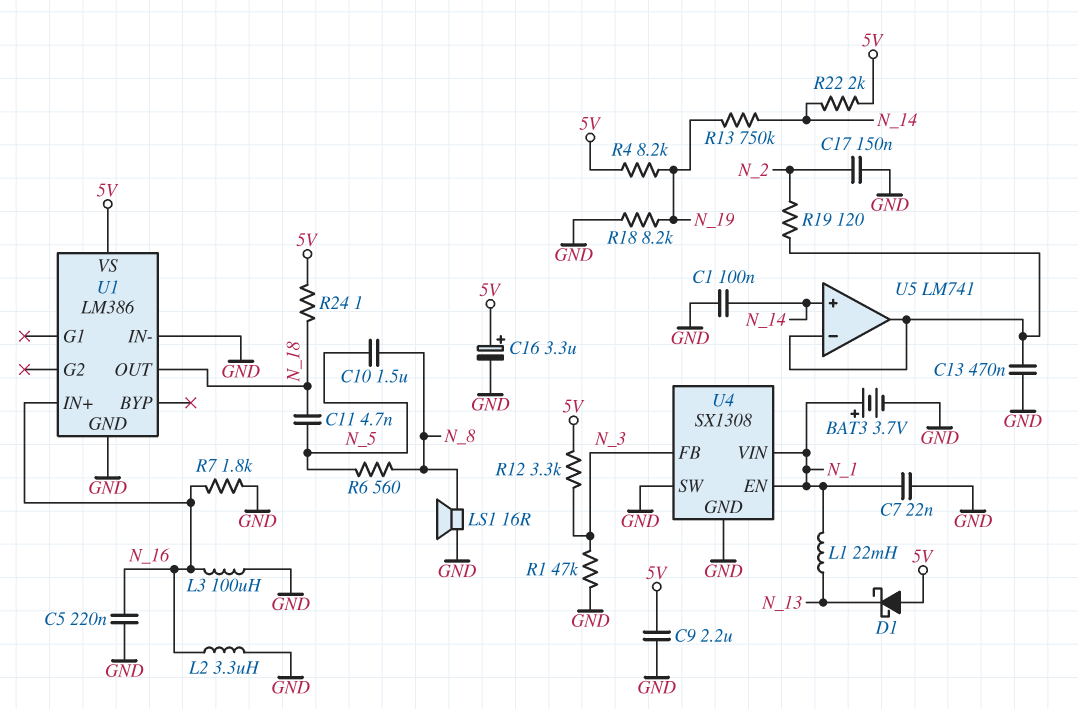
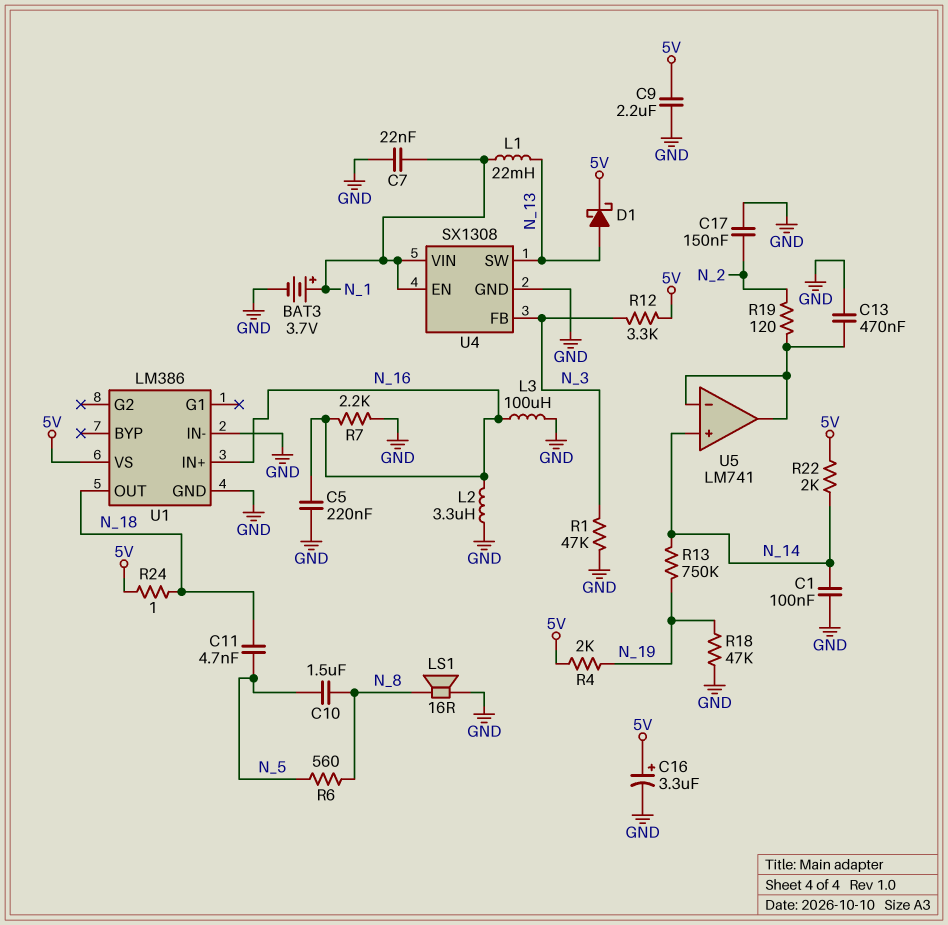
D1: schottky (A 5V, K N_13) -> schottky (A N_13, K 5V)
R4: 8.2k (5V, N_19) -> 2k (5V, N_19)
R7: 1.8k (GND, N_16) -> 2.2k (GND, N_16)
R18: 8.2k (GND, N_19) -> 47k (GND, N_19)
U4 pin SW: GND -> N_13

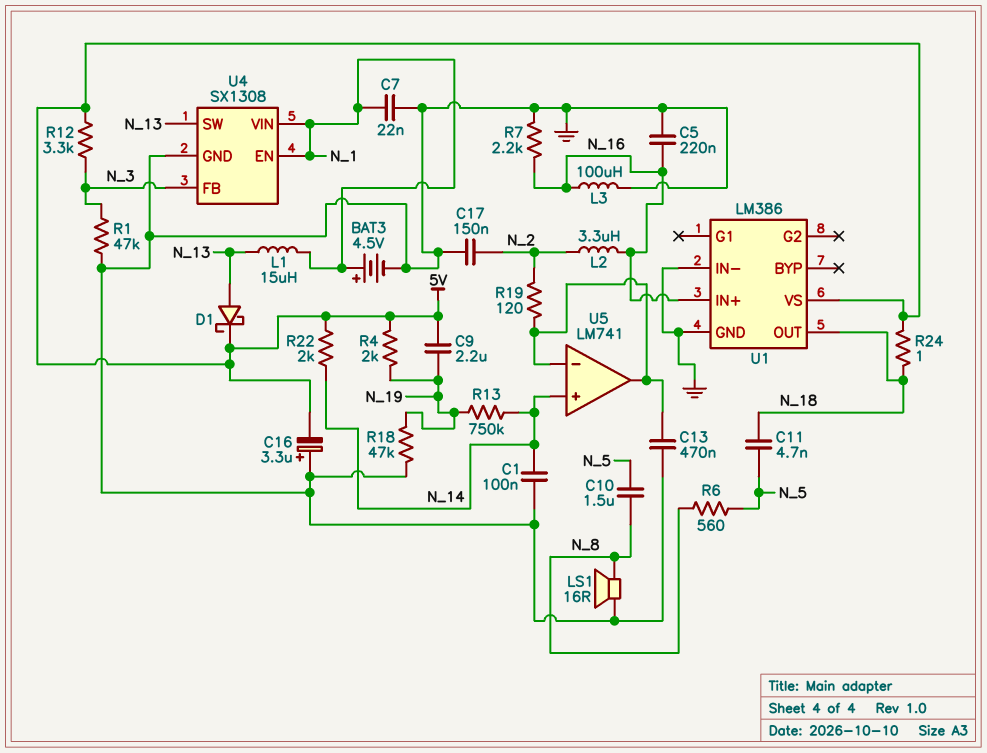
BAT3: 3.7V (plus N_1, minus GND) -> 4.5V (plus N_1, minus GND)
C9: 2.2uF (5V, GND) -> 2.2uF (5V, N_19)
C16: 3.3uF (plus 5V, minus GND) -> 3.3uF (plus GND, minus 5V)
L1: 22mH (N_1, N_13) -> 15uH (N_1, N_13)
L2: 3.3uH (GND, N_16) -> 3.3uH (N_2, N_16)

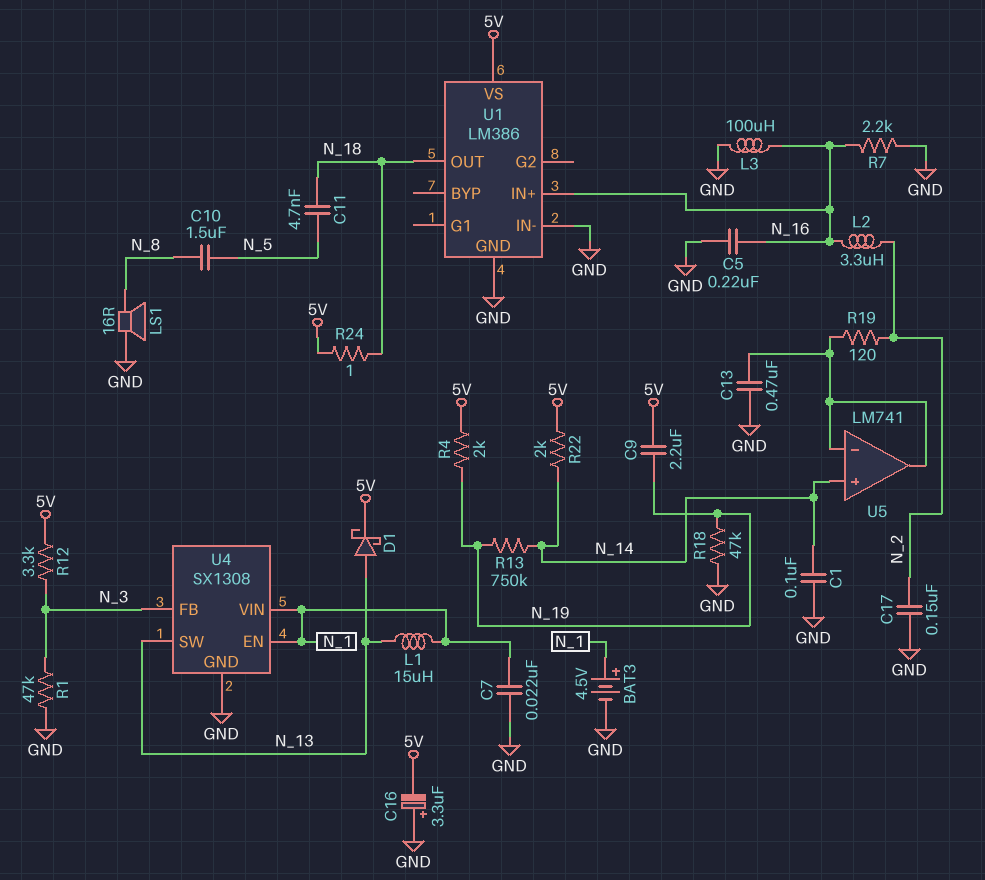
R6: 560 (N_5, N_8) -> none

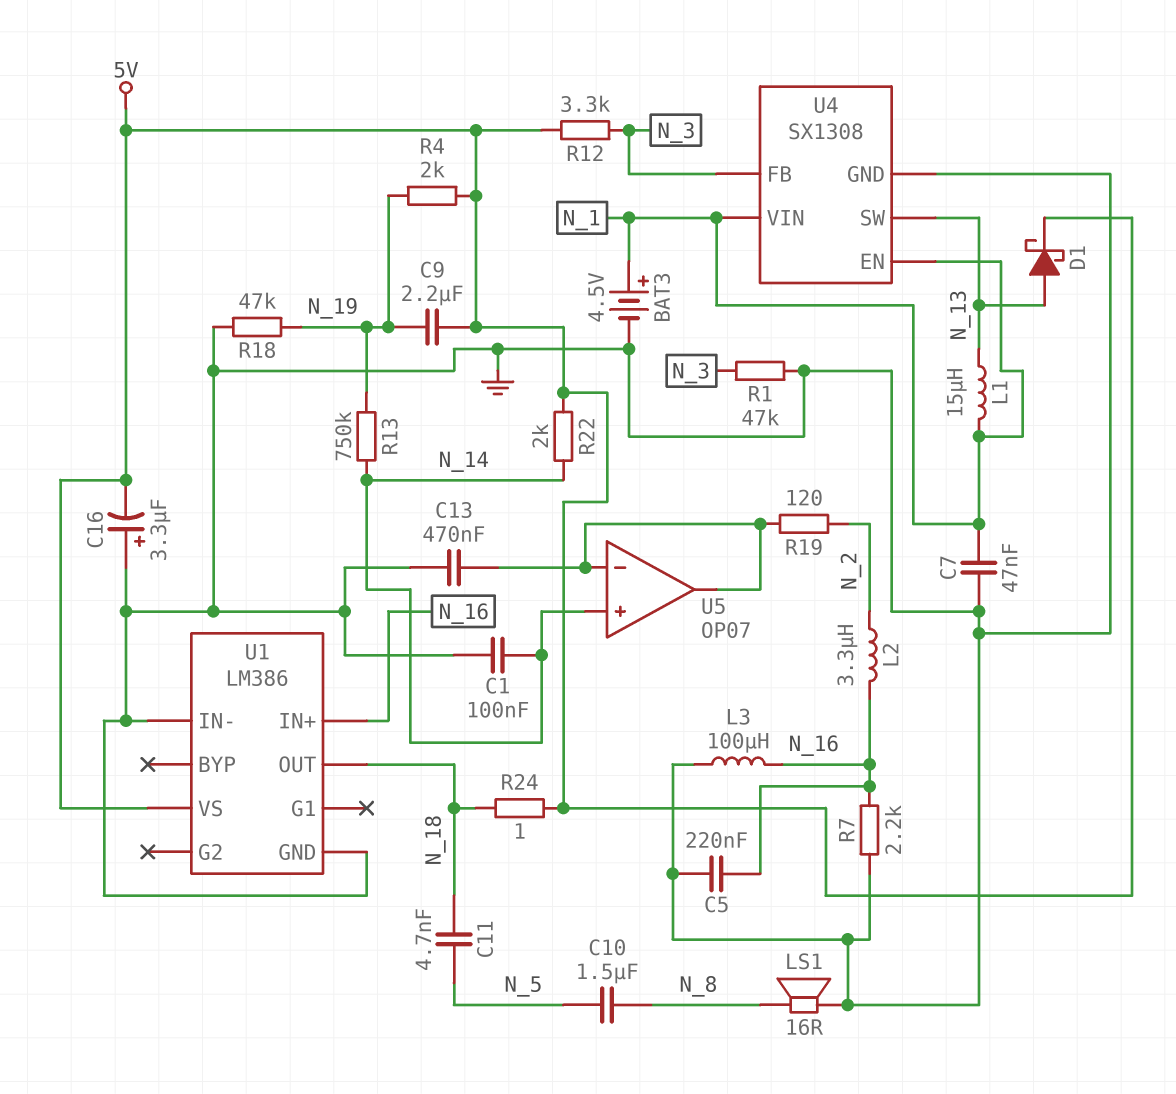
C7: 22nF (GND, N_1) -> 47nF (GND, N_1)
C17: 150nF (GND, N_2) -> none
U5: LM741 -> OP07

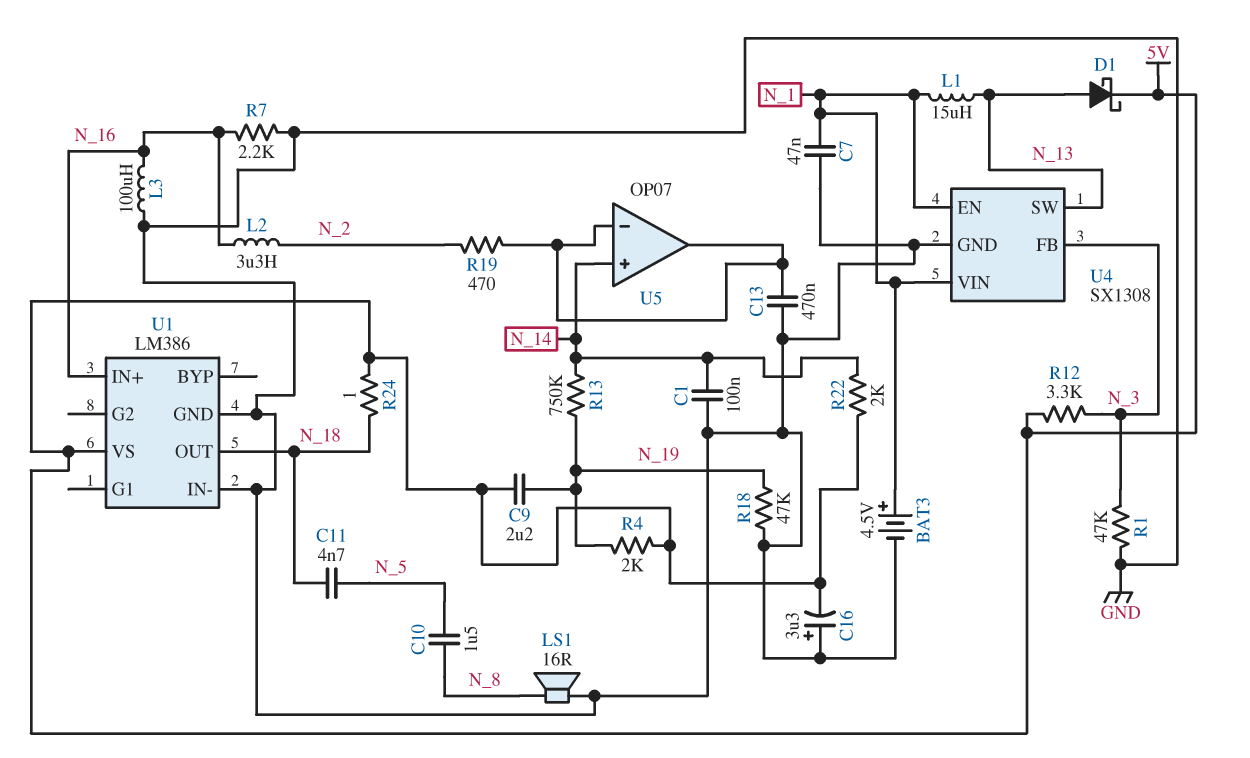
C5: 220nF (GND, N_16) -> none
R19: 120 (N_2, U5/in-) -> 470 (N_2, U5/in-)

